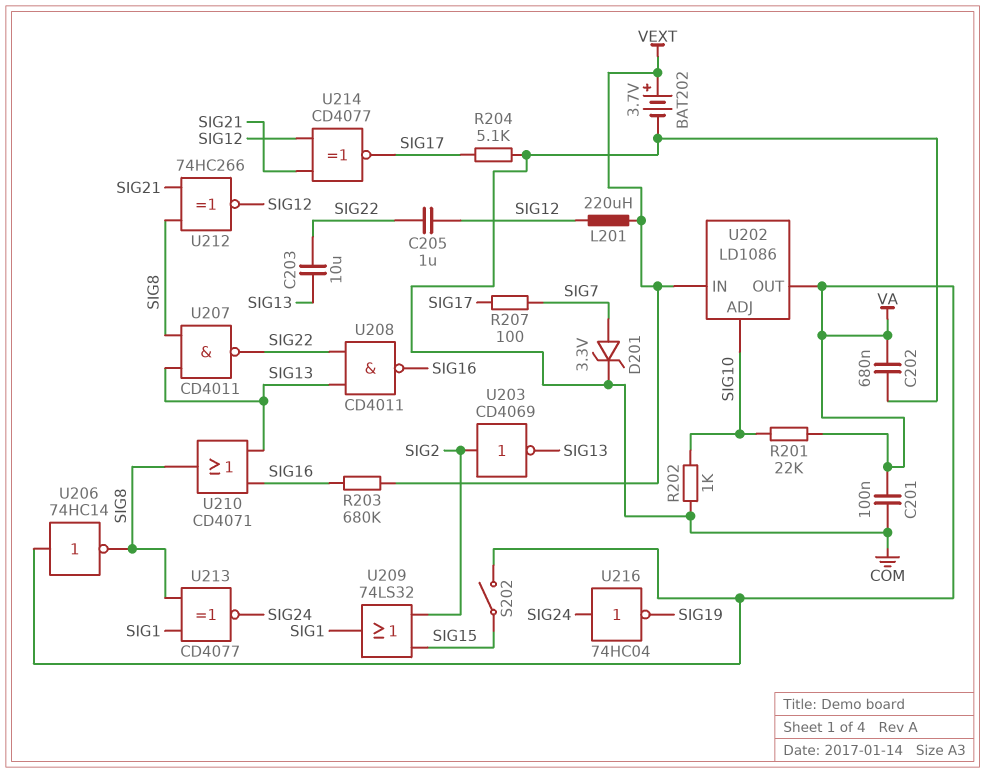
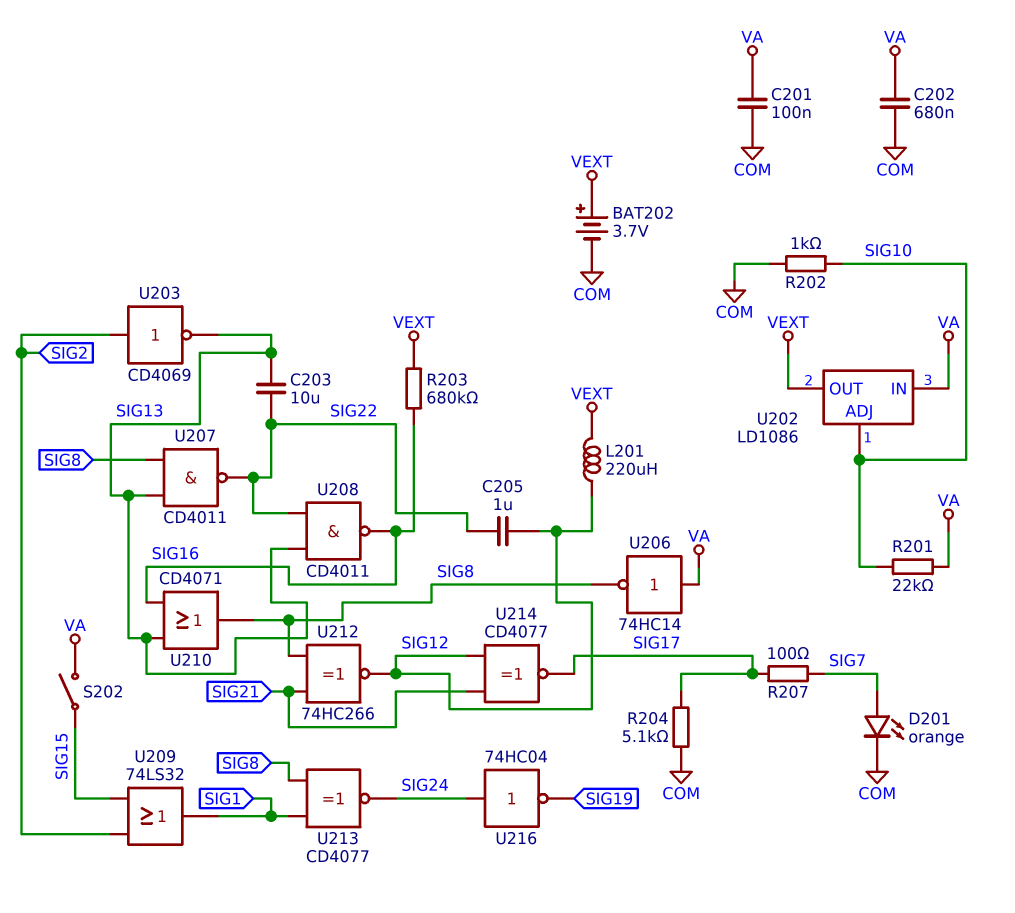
D201: zener 3.3V (A SIG7, K COM) -> LED orange (A SIG7, K COM)
U202 pin IN: VEXT -> VA
U202 pin OUT: VA -> VEXT

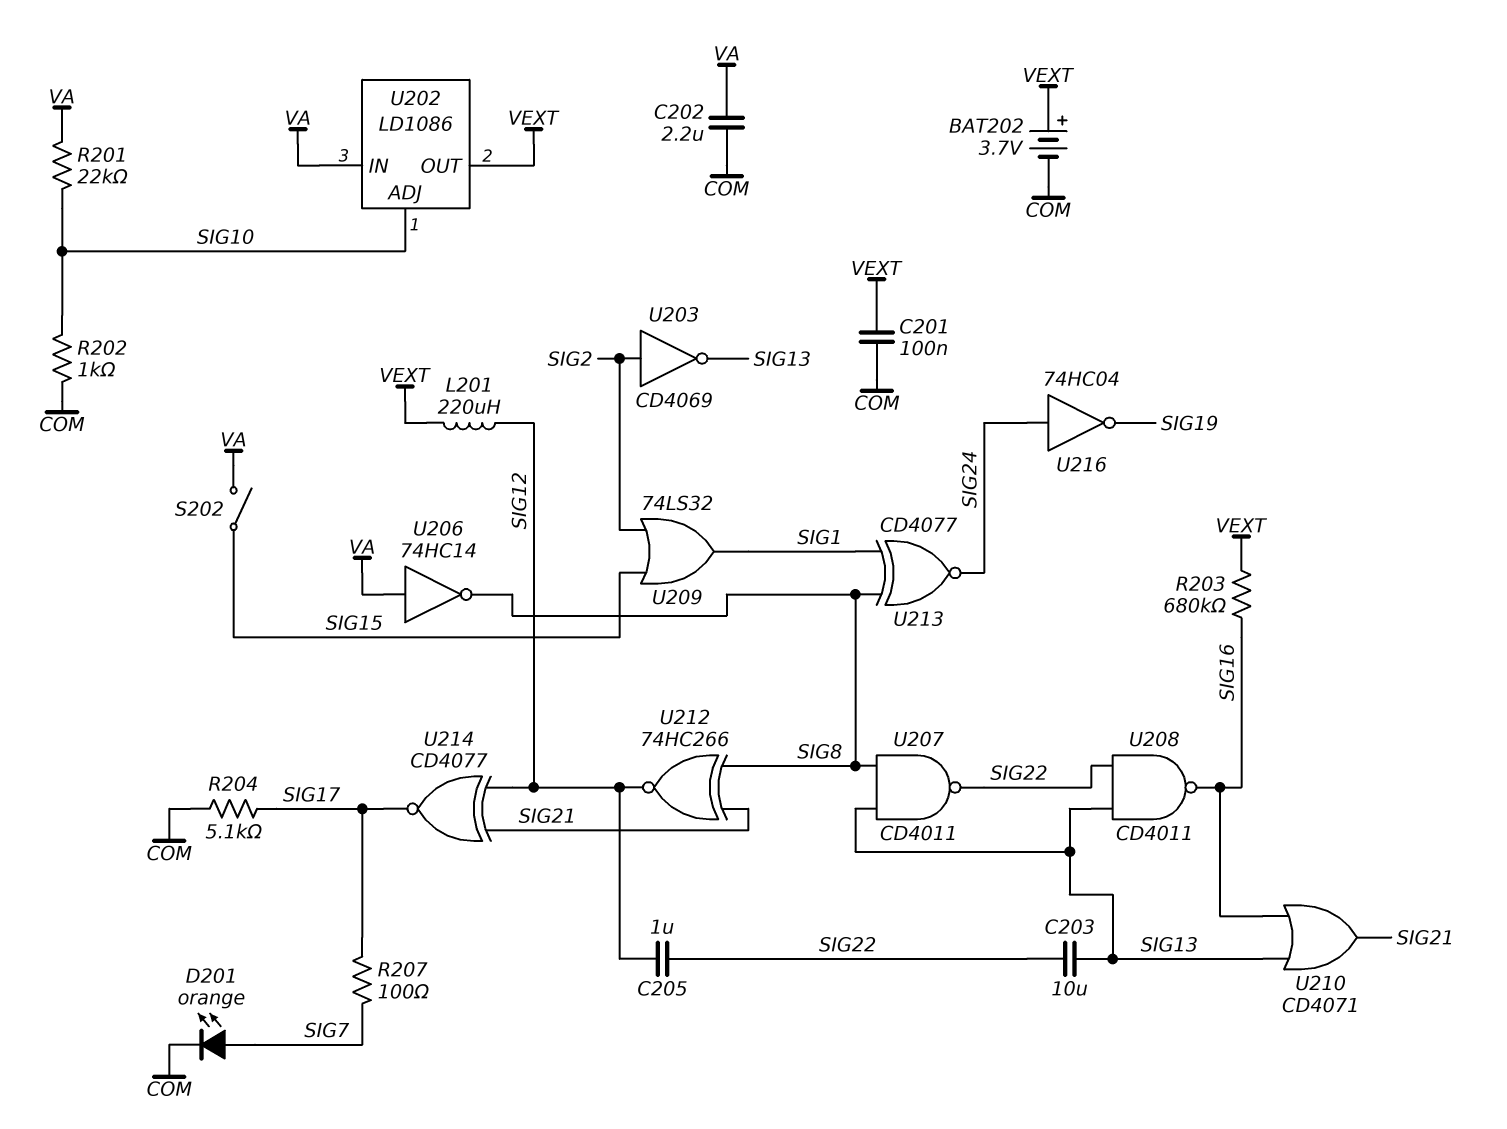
C201: 100nF (COM, VA) -> 100nF (COM, VEXT)
C202: 680nF (COM, VA) -> 2.2uF (COM, VA)
U210: OR CD4071 (in SIG13, in SIG16, out SIG8) -> OR CD4071 (in SIG13, in SIG16, out SIG21)

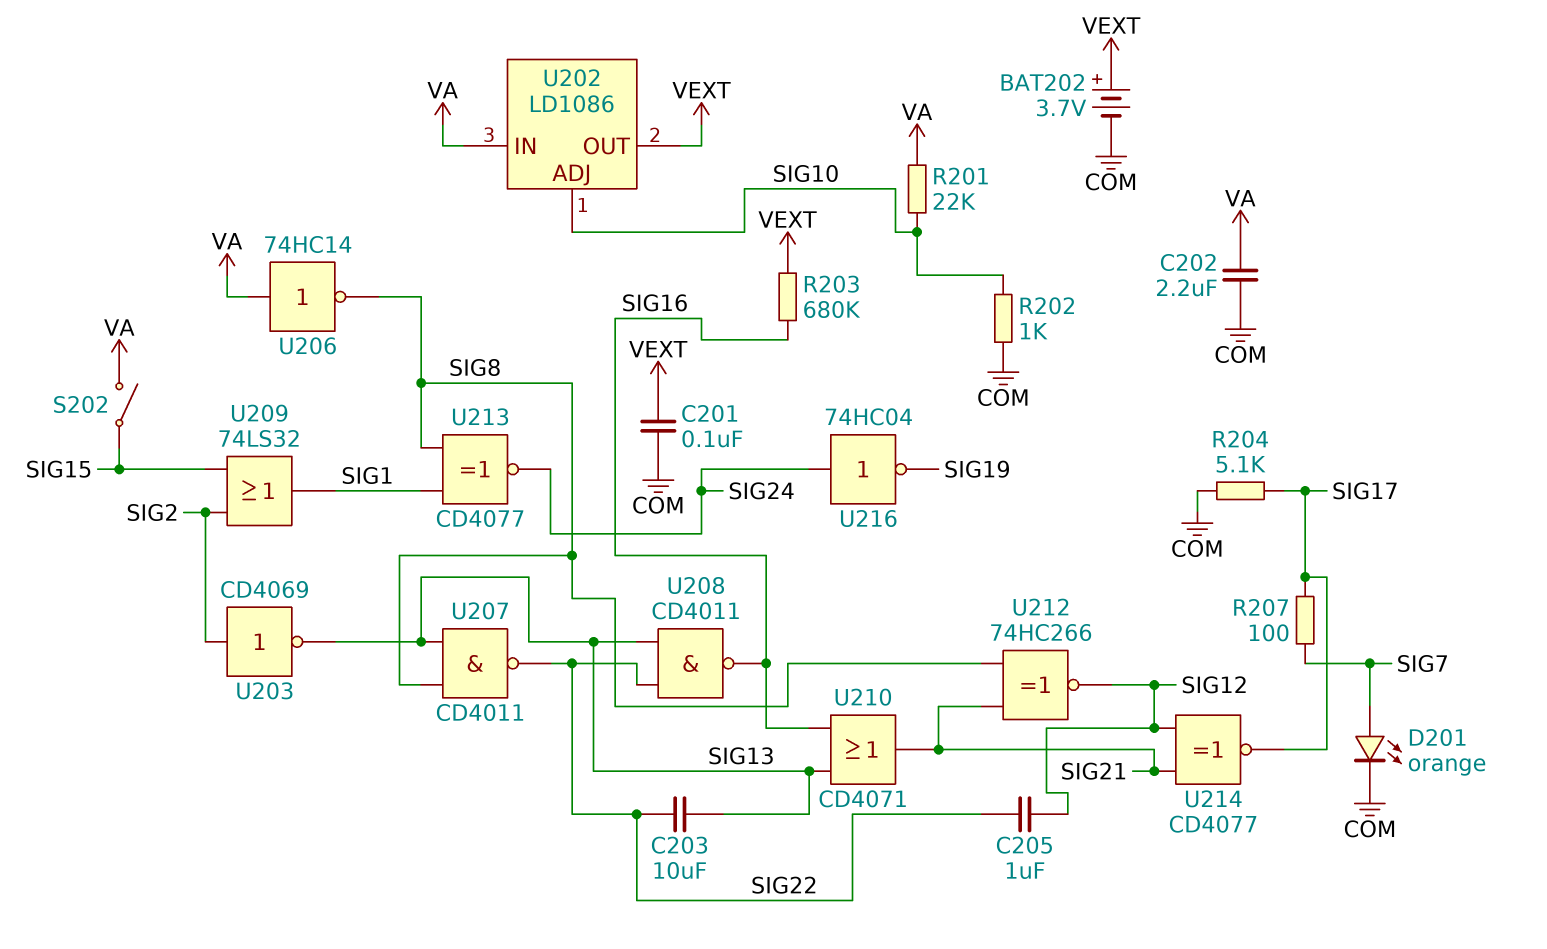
L201: 220uH (SIG12, VEXT) -> none

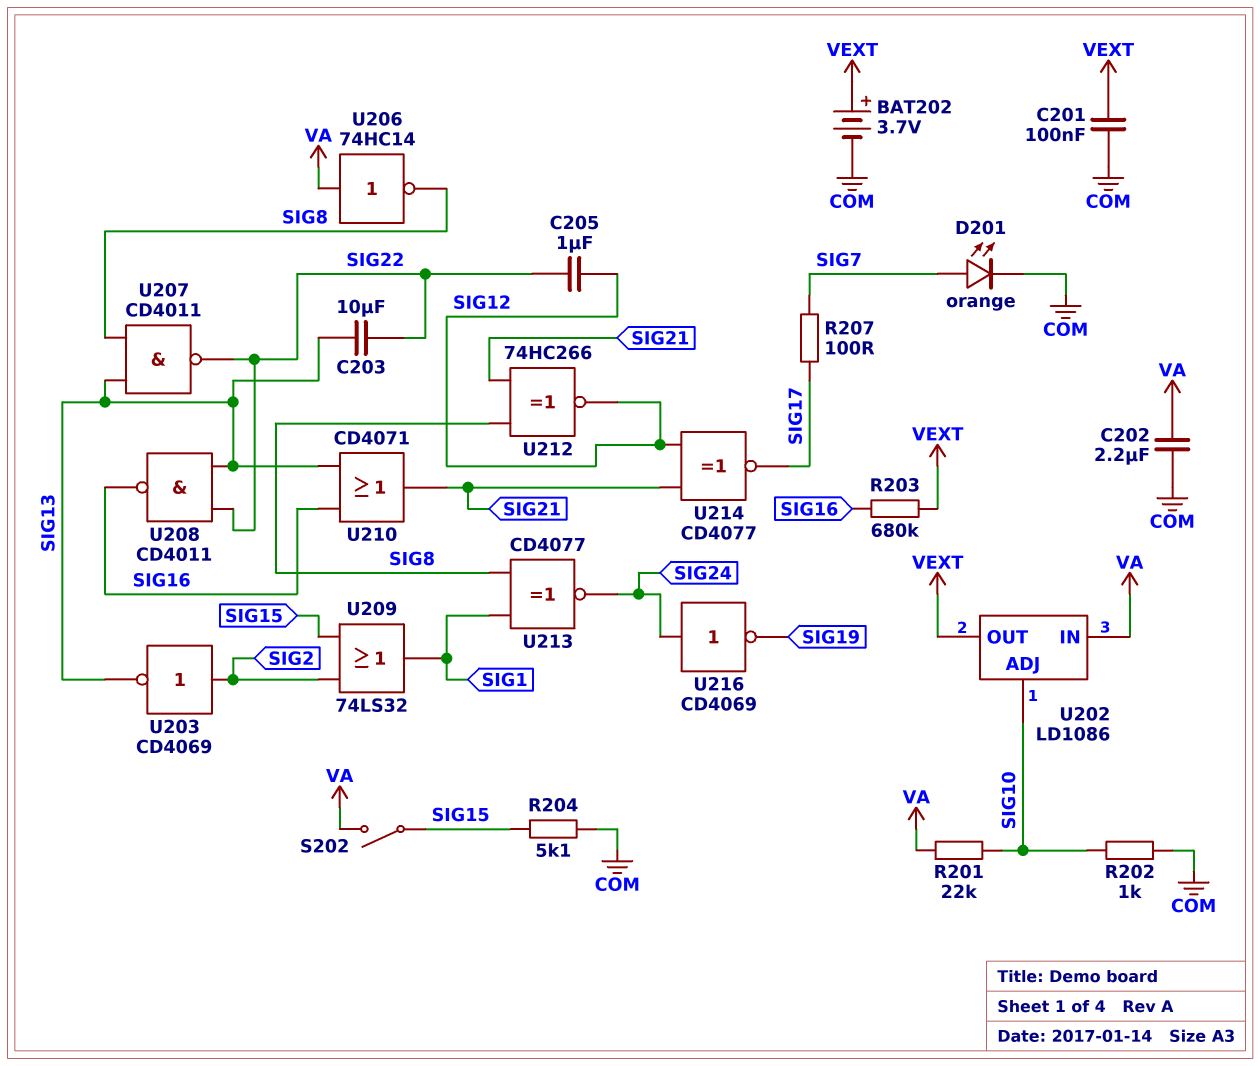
R204: 5.1k (COM, SIG17) -> 5.1k (COM, SIG15)
U216: NOT 74HC04 (in SIG24, out SIG19) -> NOT CD4069 (in SIG24, out SIG19)

